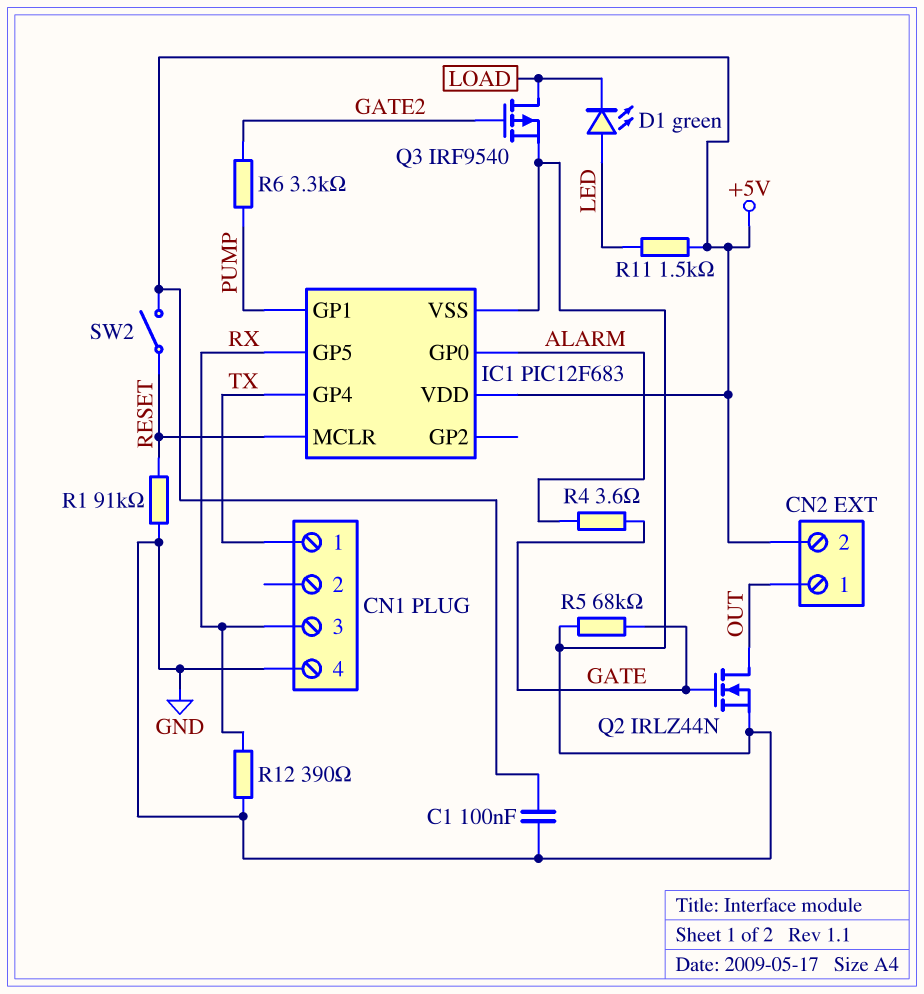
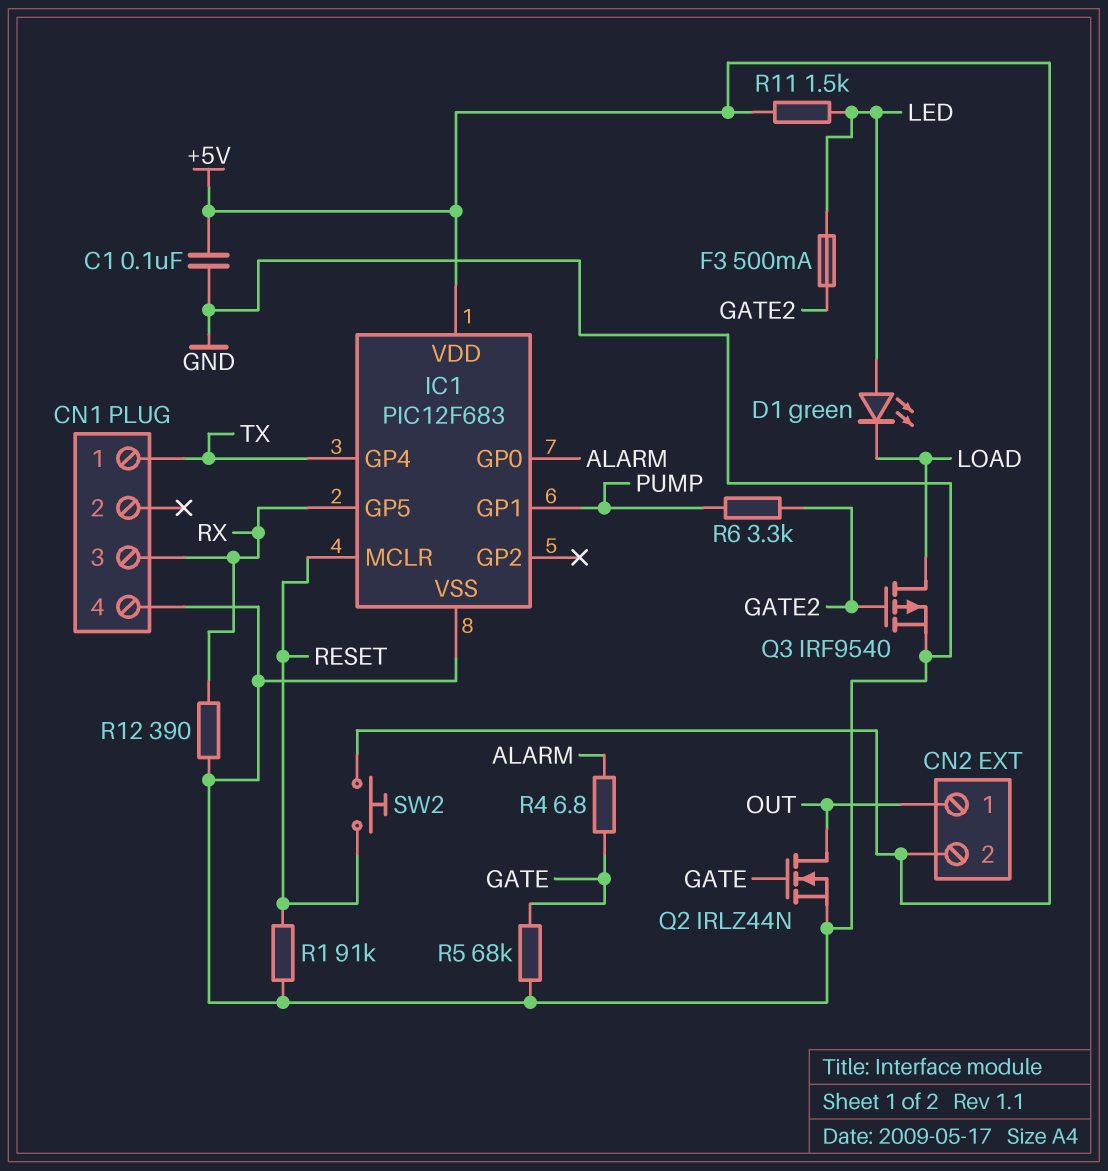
F3: none -> 500mA (GATE2, LED)
R4: 3.6 (ALARM, GATE) -> 6.8 (ALARM, GATE)
SW2: switch (+5V, RESET) -> button (+5V, RESET)

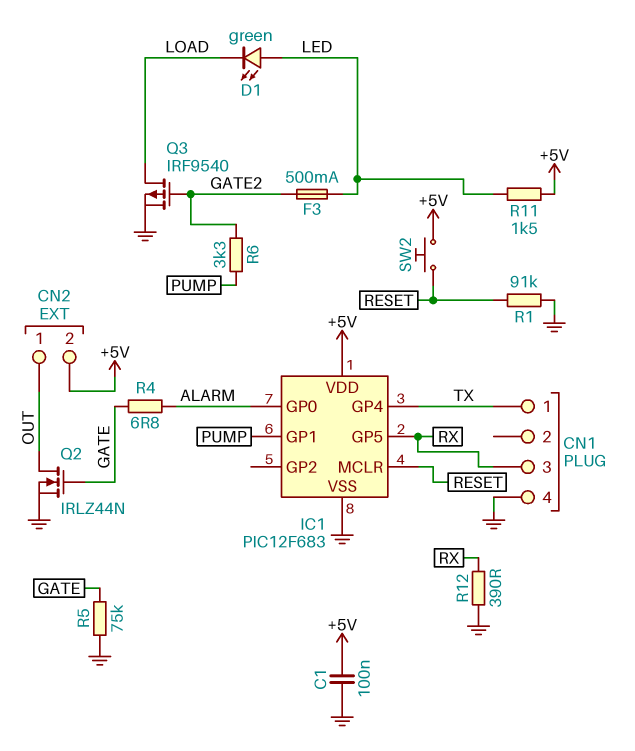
R5: 68k (GATE, GND) -> 75k (GATE, GND)

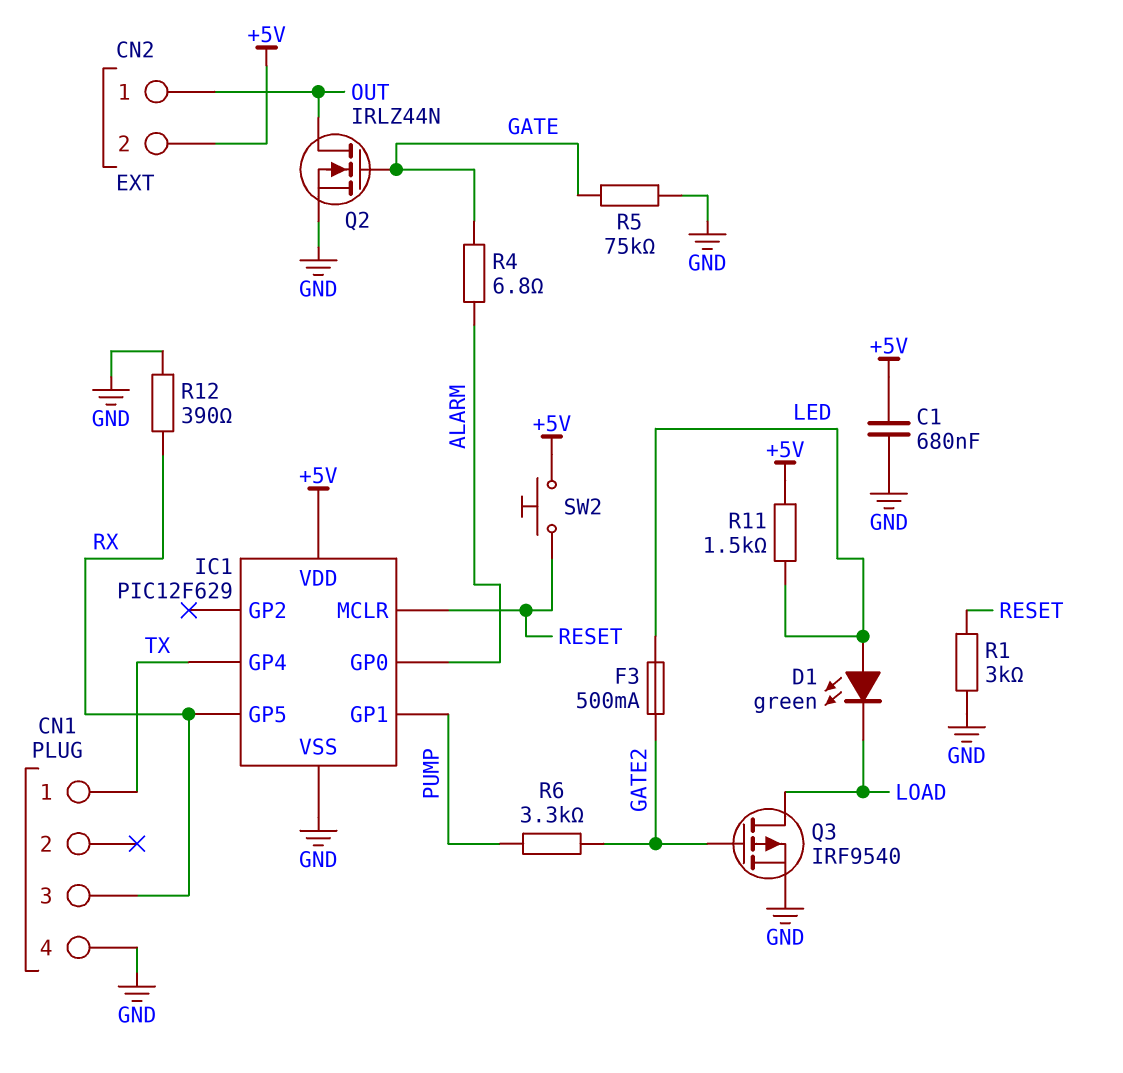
C1: 100nF (+5V, GND) -> 680nF (+5V, GND)
IC1: PIC12F683 -> PIC12F629
R1: 91k (GND, RESET) -> 3k (GND, RESET)

